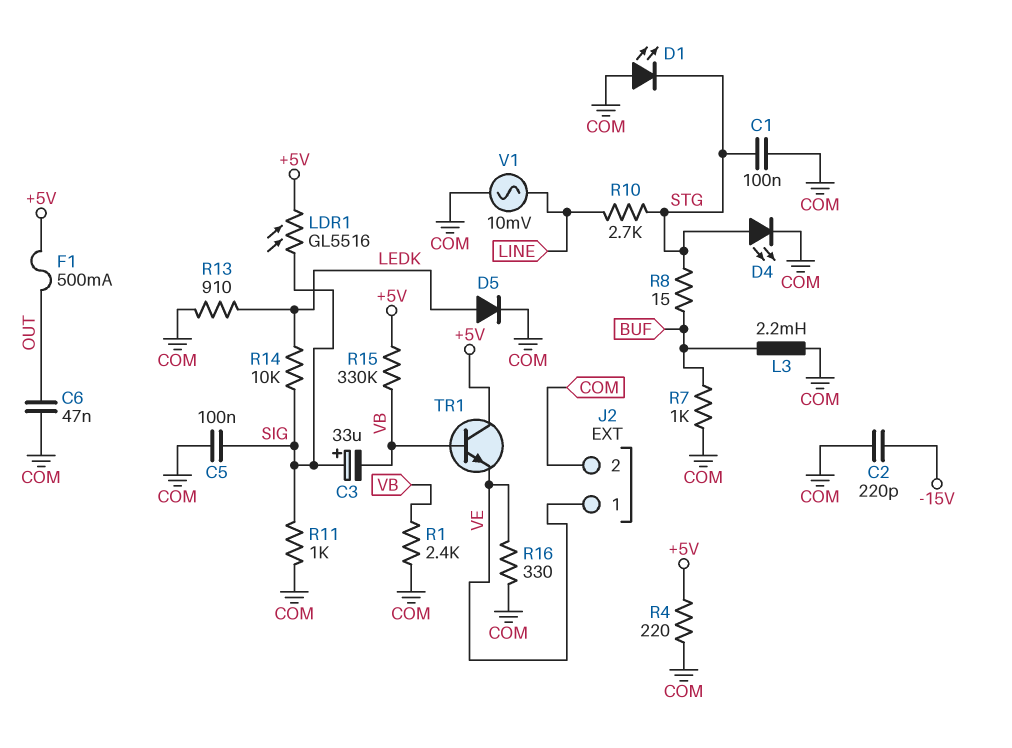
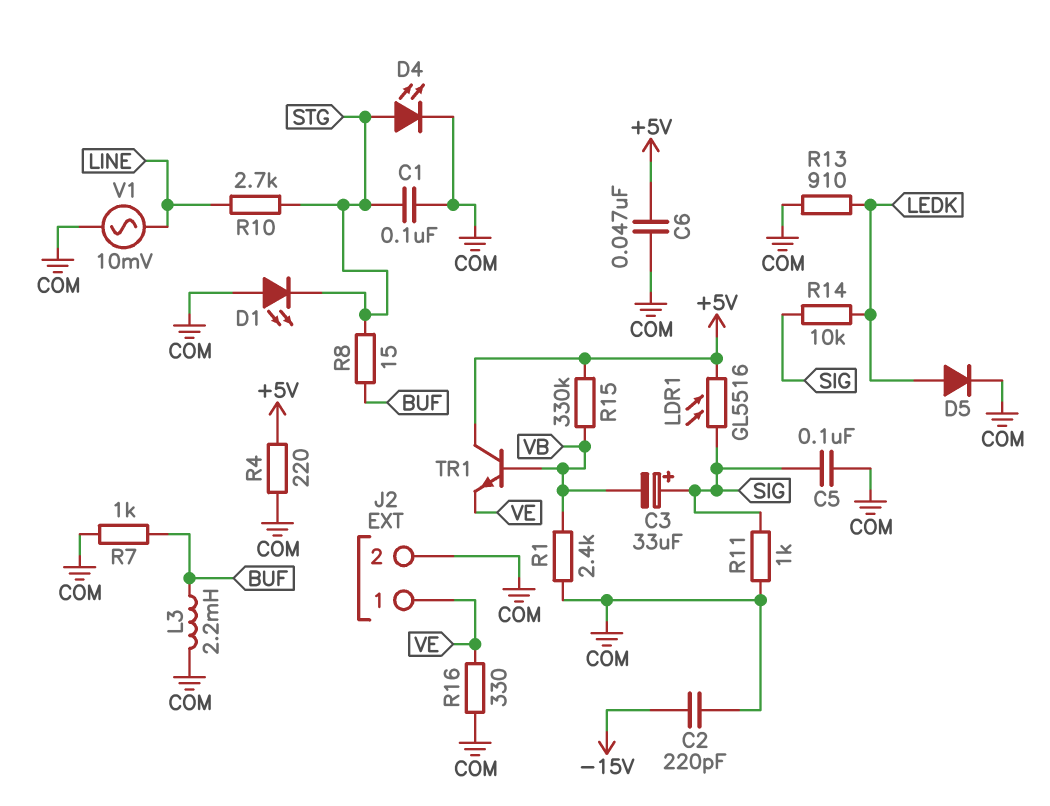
C6: 47nF (COM, OUT) -> 47nF (+5V, COM)
F1: 500mA (+5V, OUT) -> none

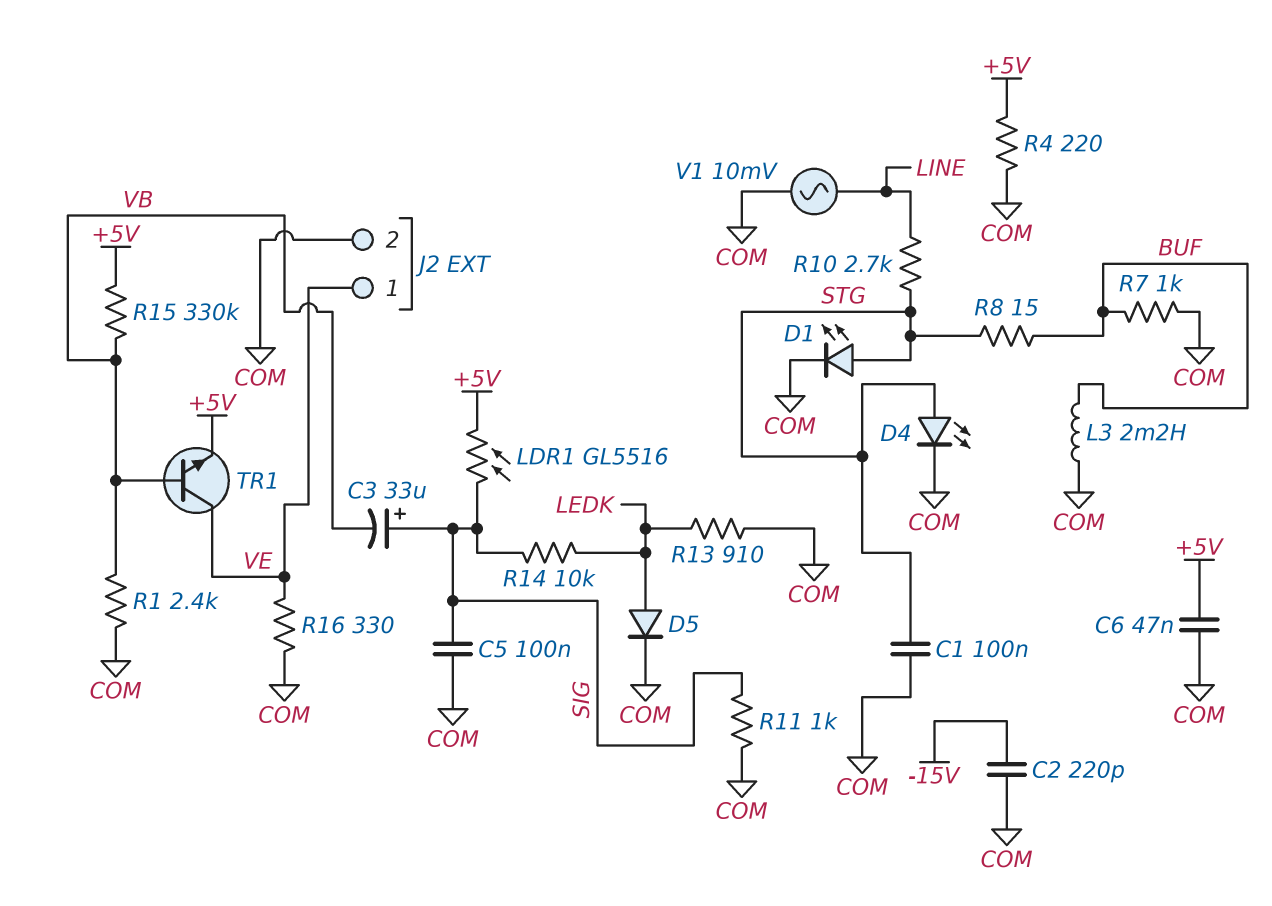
D1: LED (A COM, K STG) -> LED (A STG, K COM)
TR1: NPN (B VB, C +5V, E VE) -> NPN (B VB, C VE, E +5V)

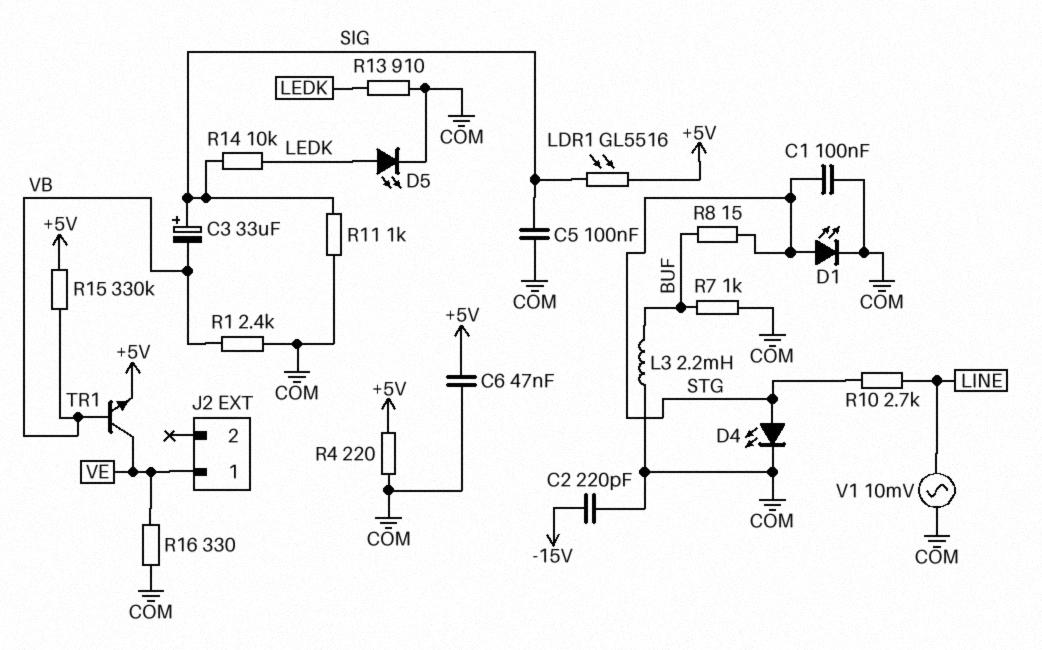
D5: diode (A LEDK, K COM) -> LED (A LEDK, K COM)
J2 pin 2: COM -> none

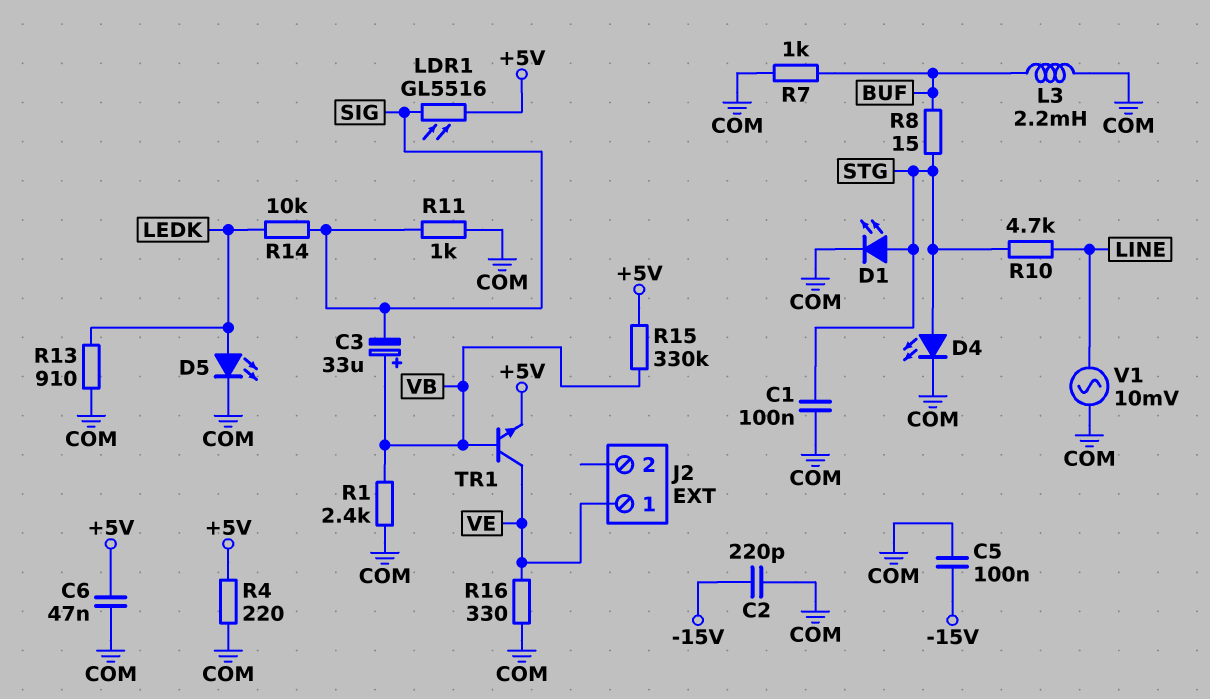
C3: 33uF (plus SIG, minus VB) -> 33uF (plus VB, minus SIG)
C5: 100nF (COM, SIG) -> 100nF (-15V, COM)
R10: 2.7k (LINE, STG) -> 4.7k (LINE, STG)

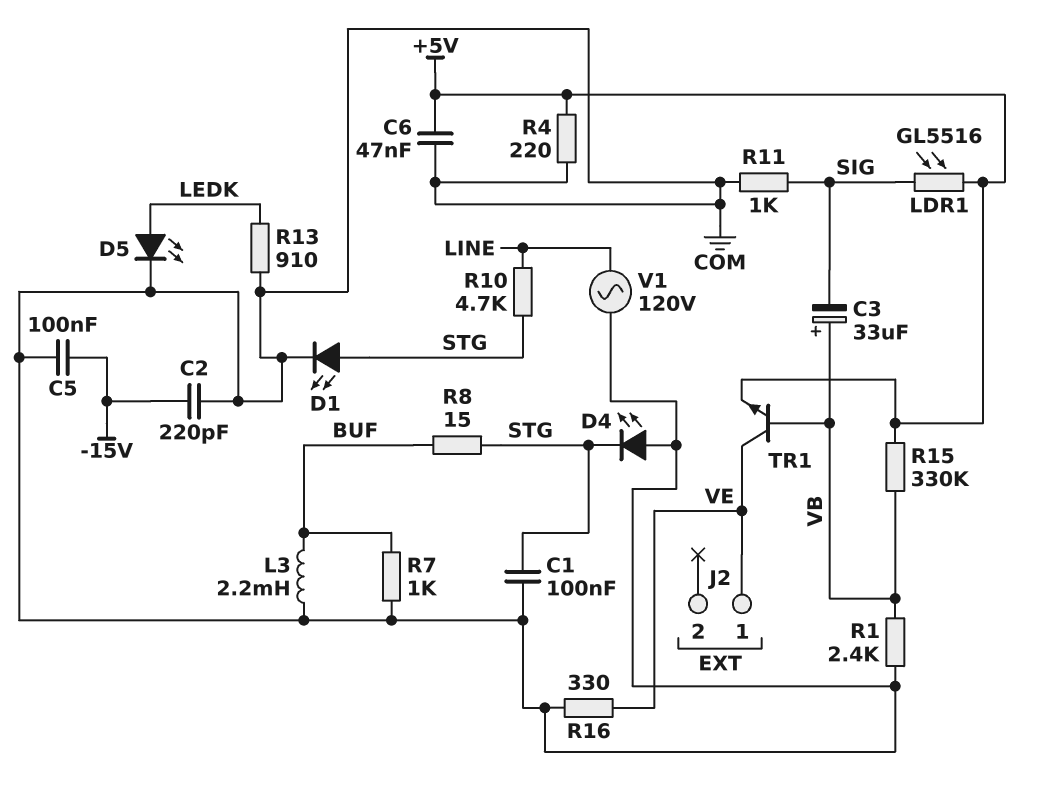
D4: LED (A STG, K COM) -> LED (A COM, K STG)
R14: 10k (LEDK, SIG) -> none
V1: AC 10mV (COM, LINE) -> AC 120V (COM, LINE)

